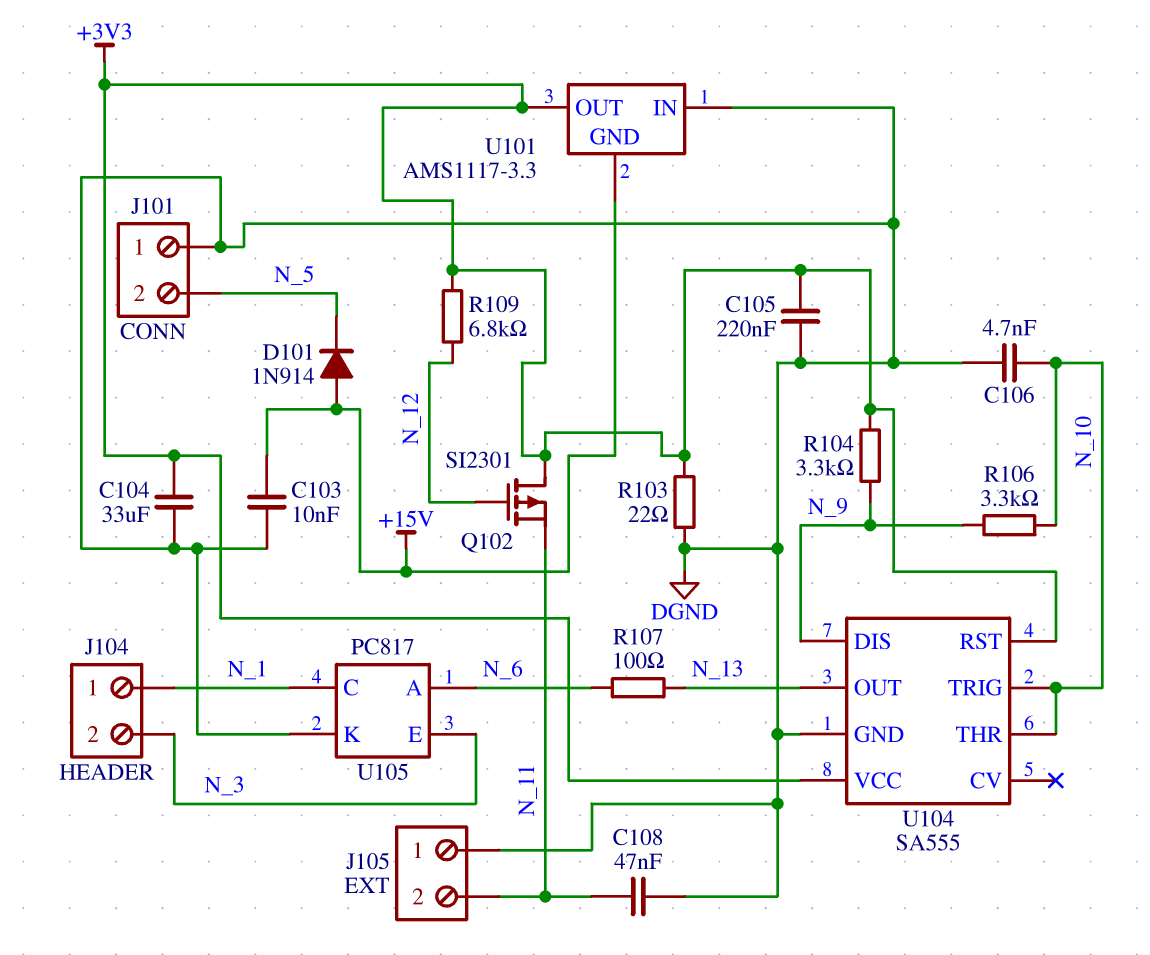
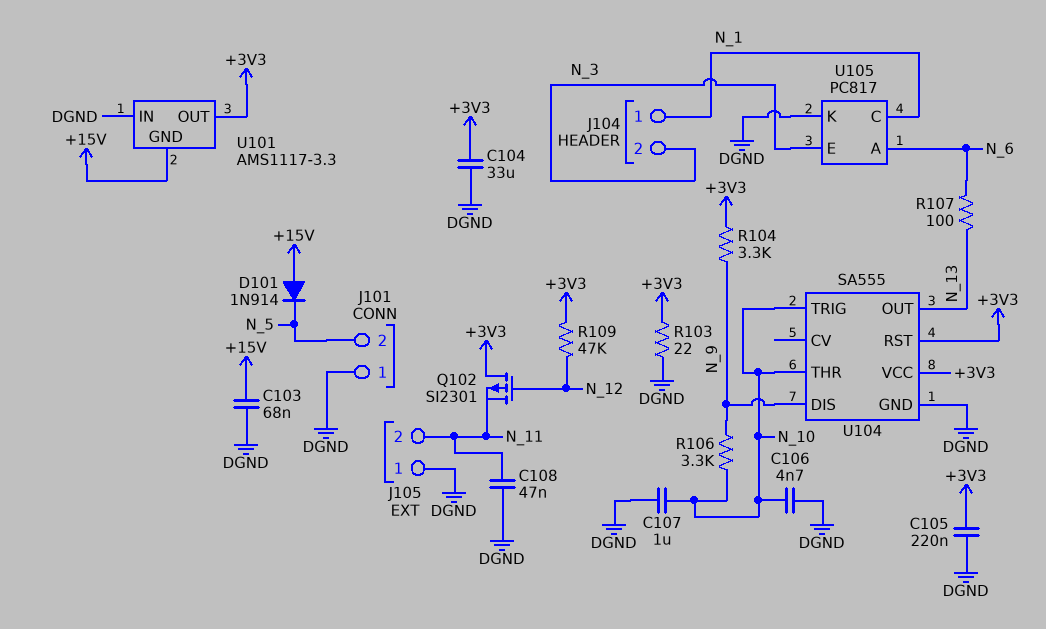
C103: 10nF (+15V, DGND) -> 68nF (+15V, DGND)
C107: none -> 1uF (DGND, N_10)
R109: 6.8k (+3V3, N_12) -> 47k (+3V3, N_12)

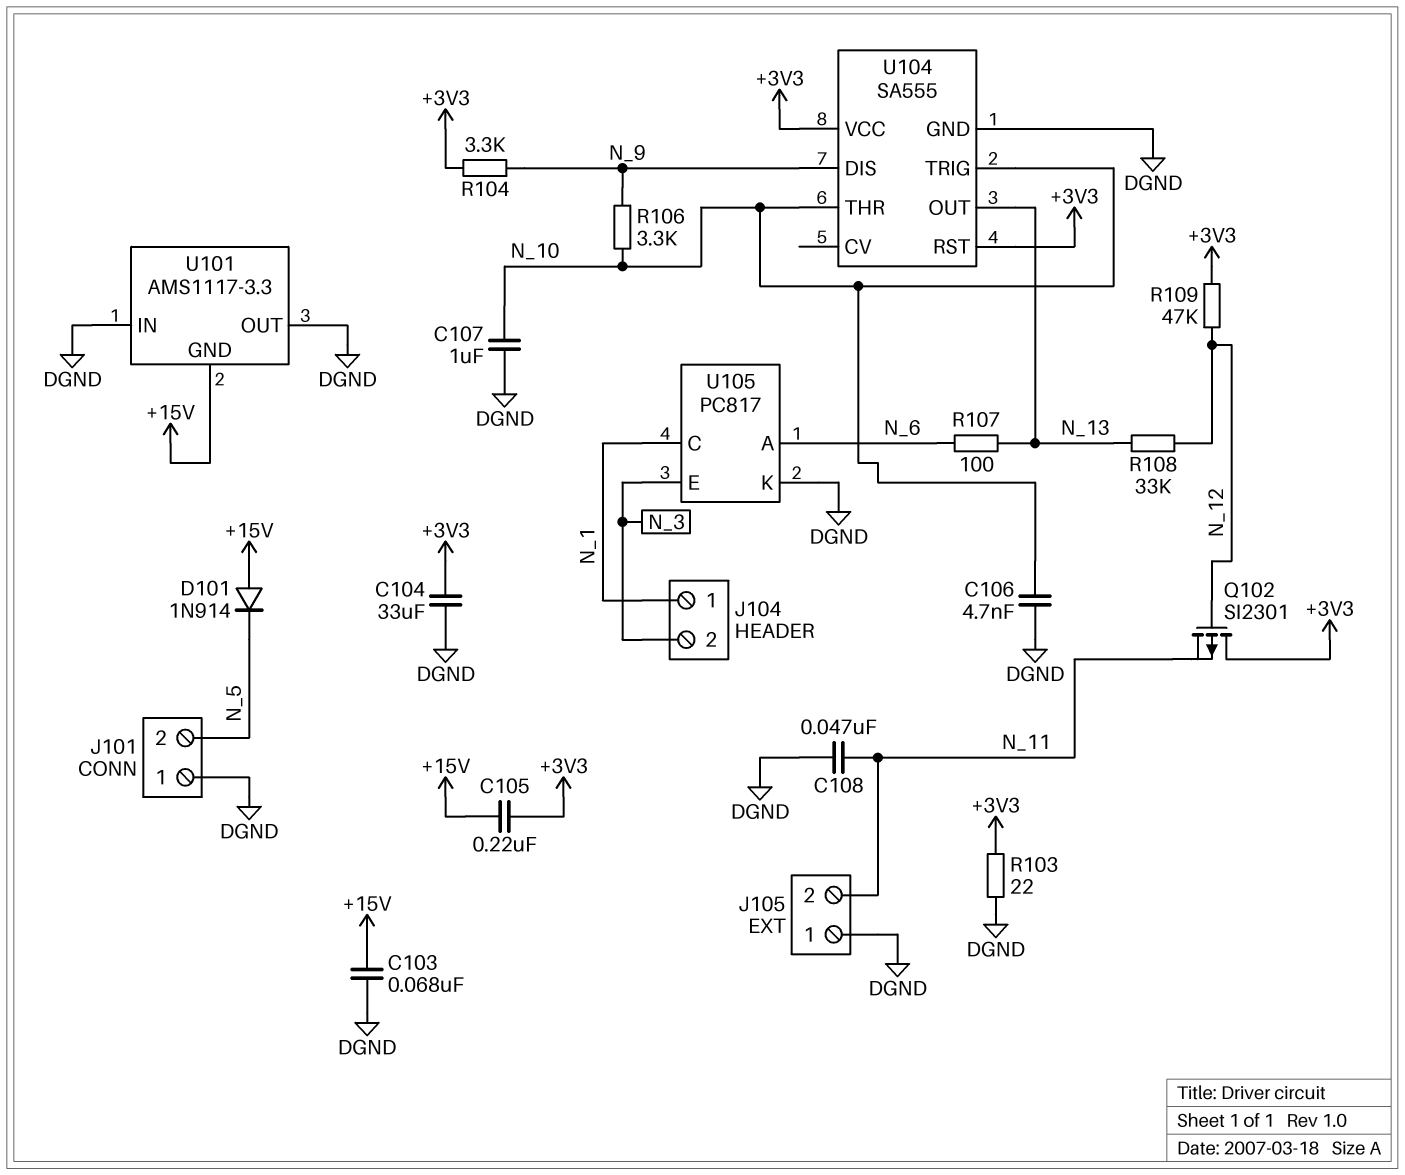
C105: 220nF (+3V3, DGND) -> 220nF (+3V3, +15V)
R108: none -> 33k (N_12, N_13)
U101 pin OUT: +3V3 -> DGND

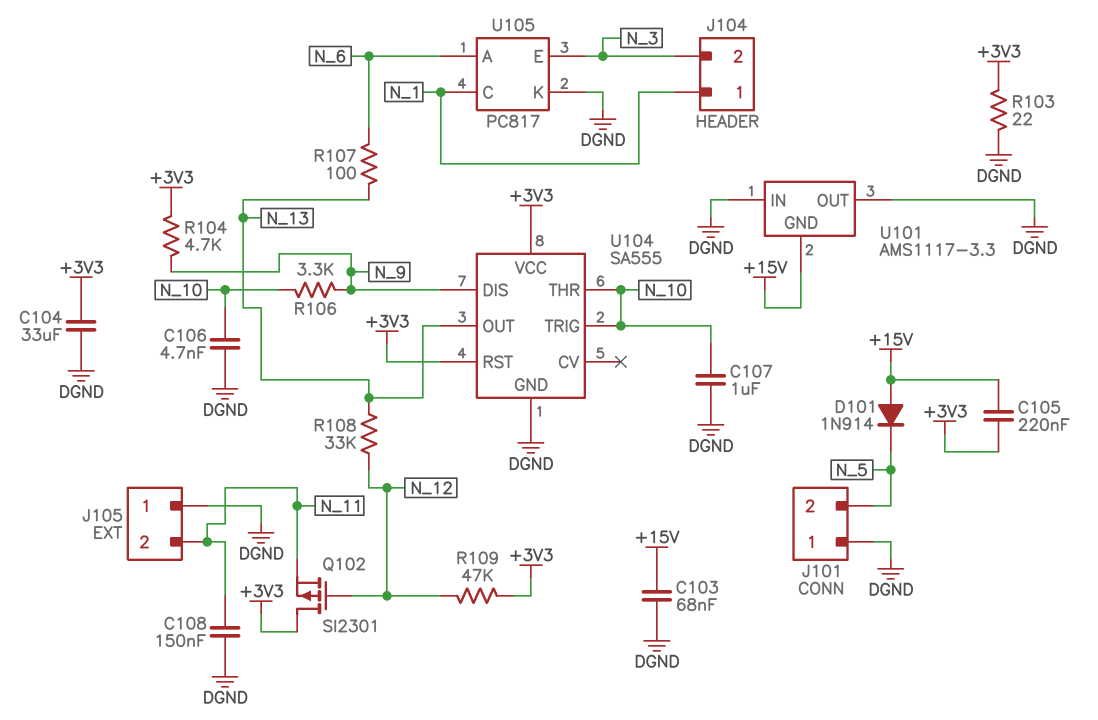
C108: 47nF (DGND, N_11) -> 150nF (DGND, N_11)
R104: 3.3k (+3V3, N_9) -> 4.7k (+3V3, N_9)

